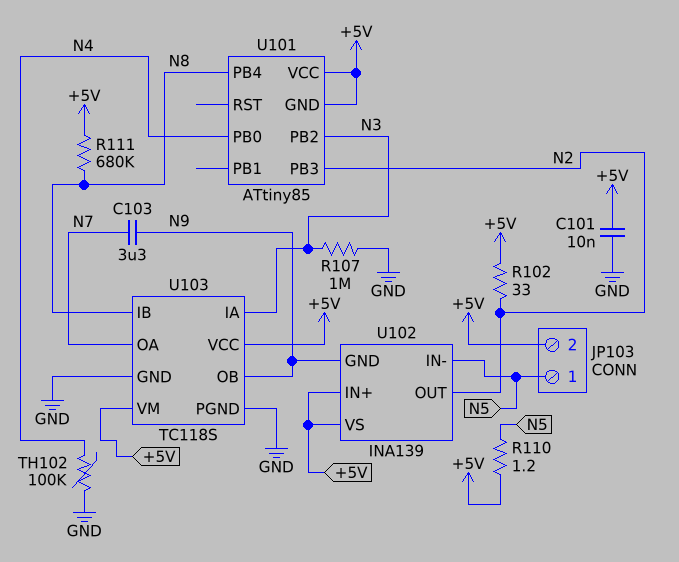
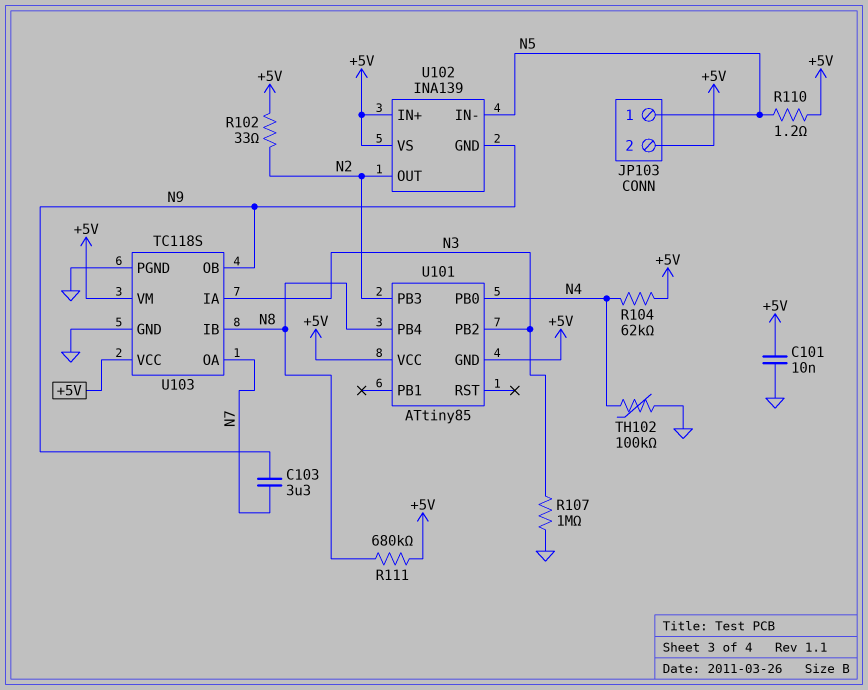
R104: none -> 62k (+5V, N4)

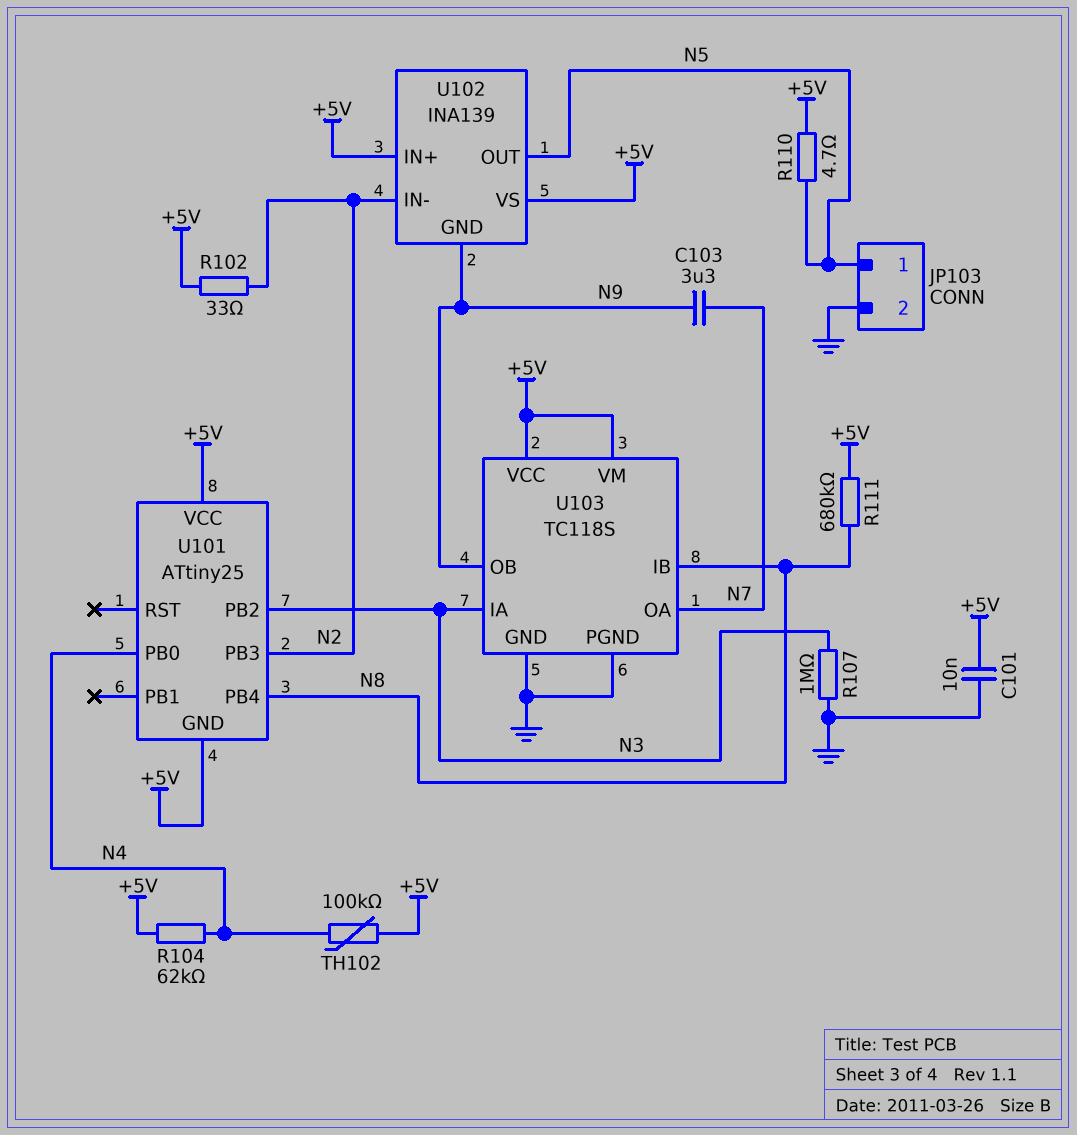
JP103 pin 2: +5V -> GND
R110: 1.2 (+5V, N5) -> 4.7 (+5V, N5)
TH102: 100k (GND, N4) -> 100k (+5V, N4)
U101: ATtiny85 -> ATtiny25
U102 pin IN-: N5 -> N2
U102 pin OUT: N2 -> N5

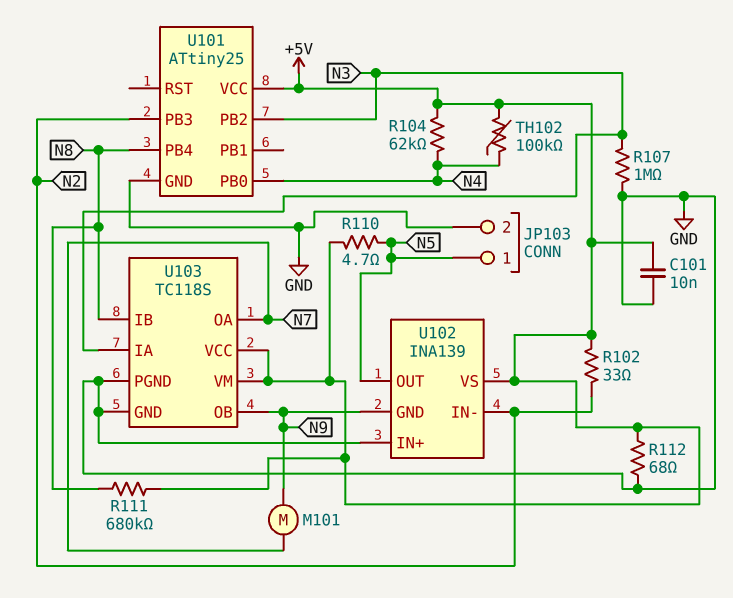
C103: 3.3uF (N7, N9) -> none
M101: none -> motor (N7, N9)
R112: none -> 68 (+5V, GND)
U101 pin GND: +5V -> GND
U102 pin IN+: +5V -> GND

